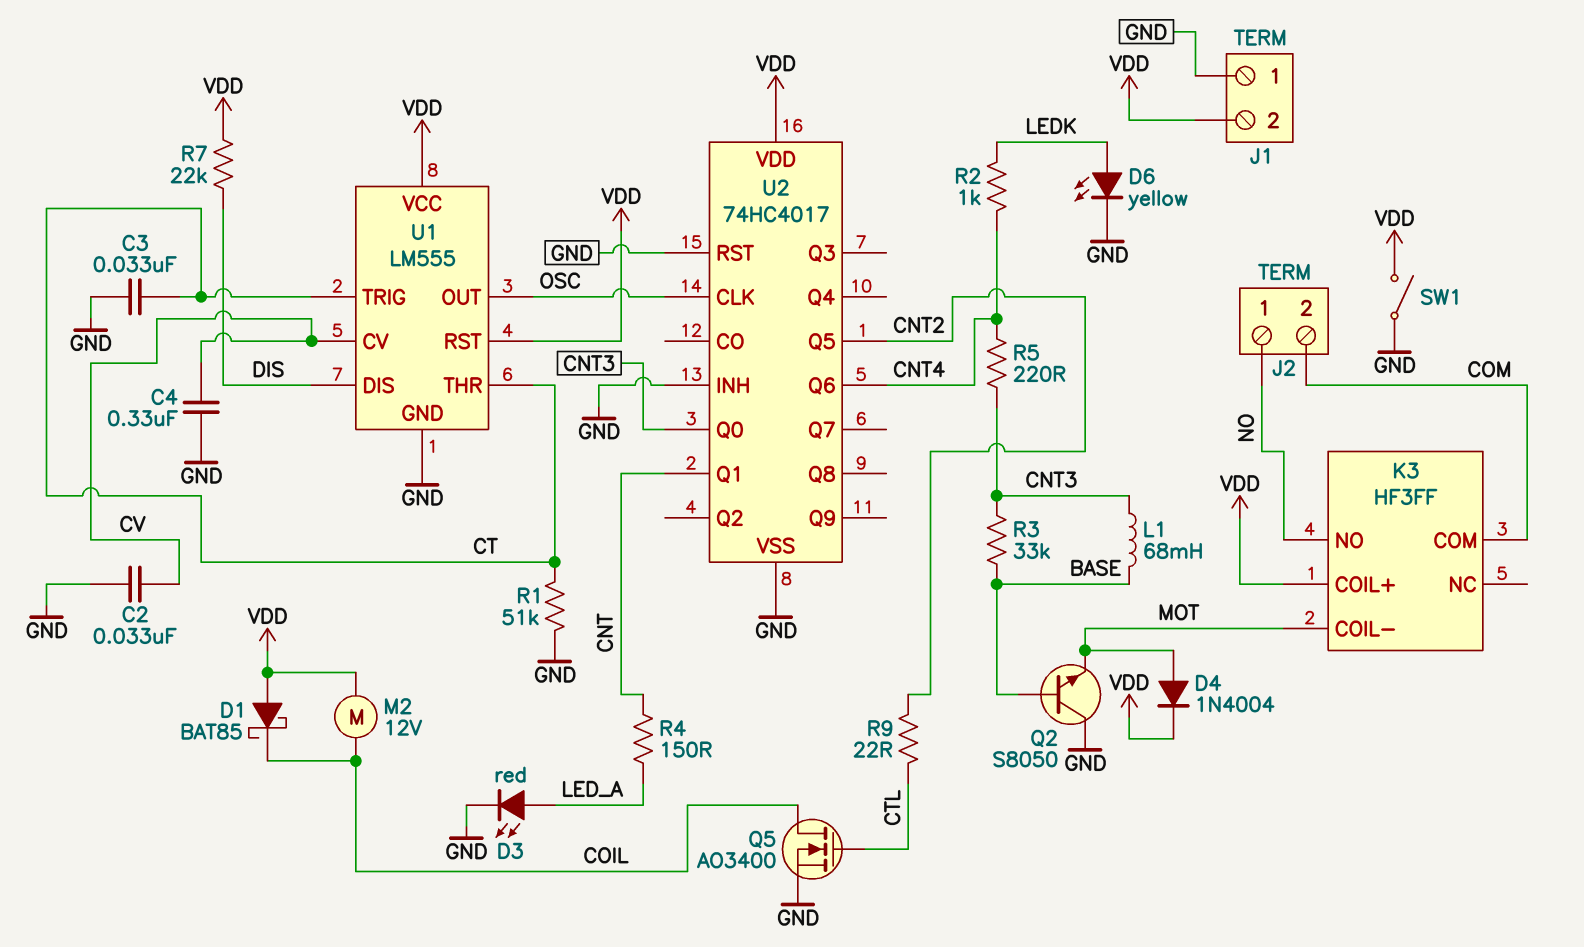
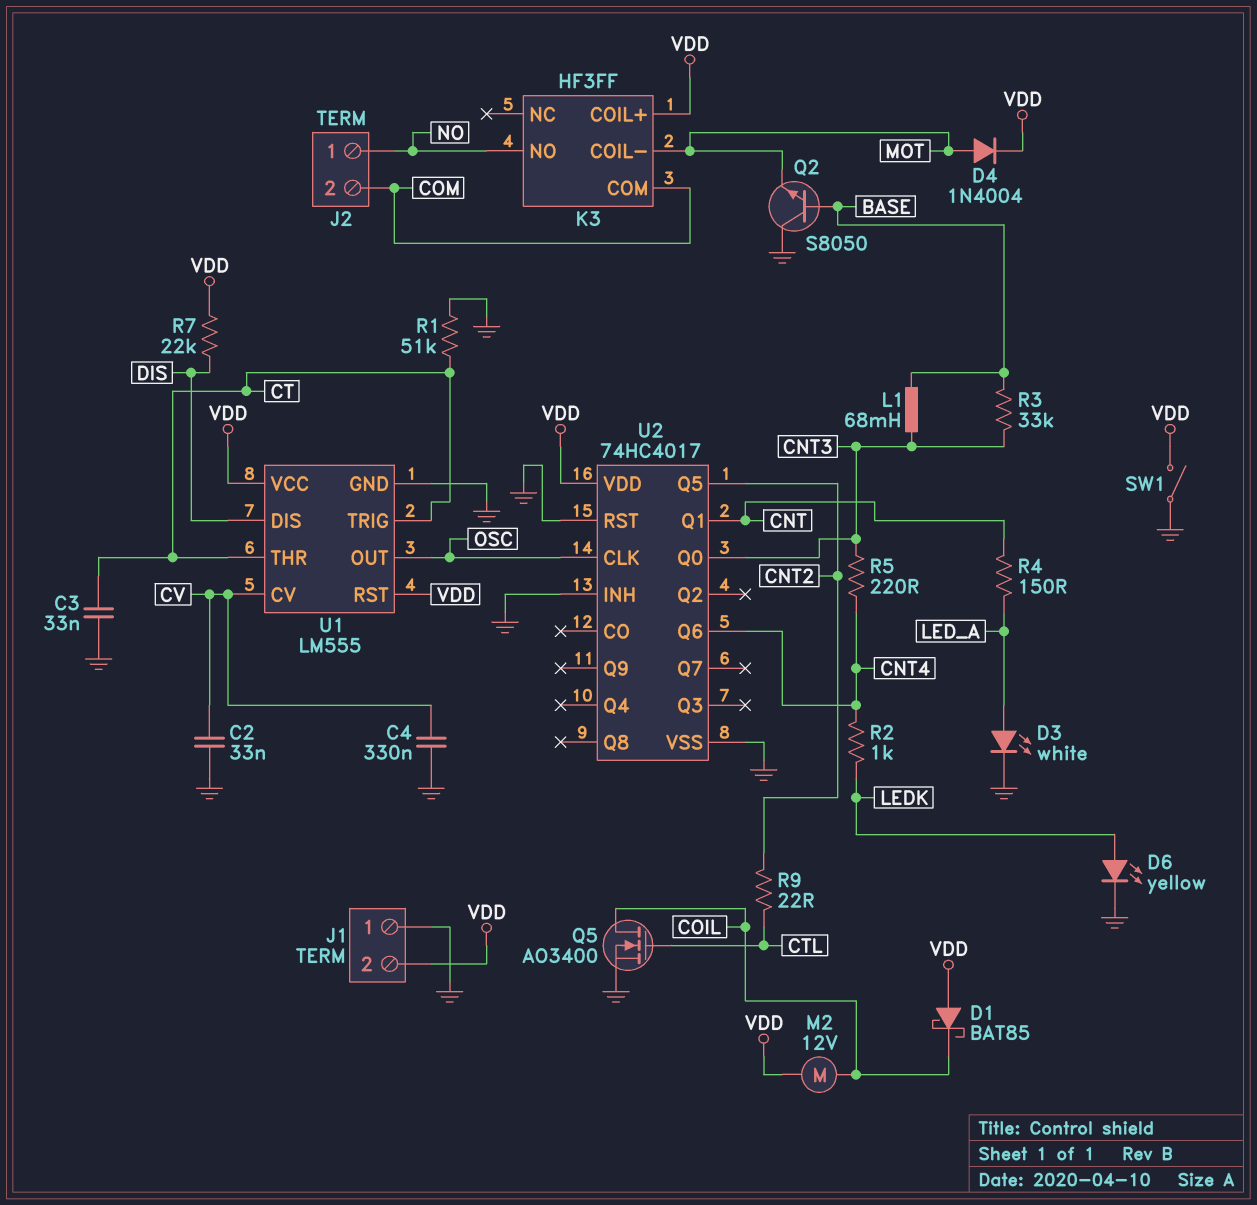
D3: LED red (A LED_A, K GND) -> LED white (A LED_A, K GND)

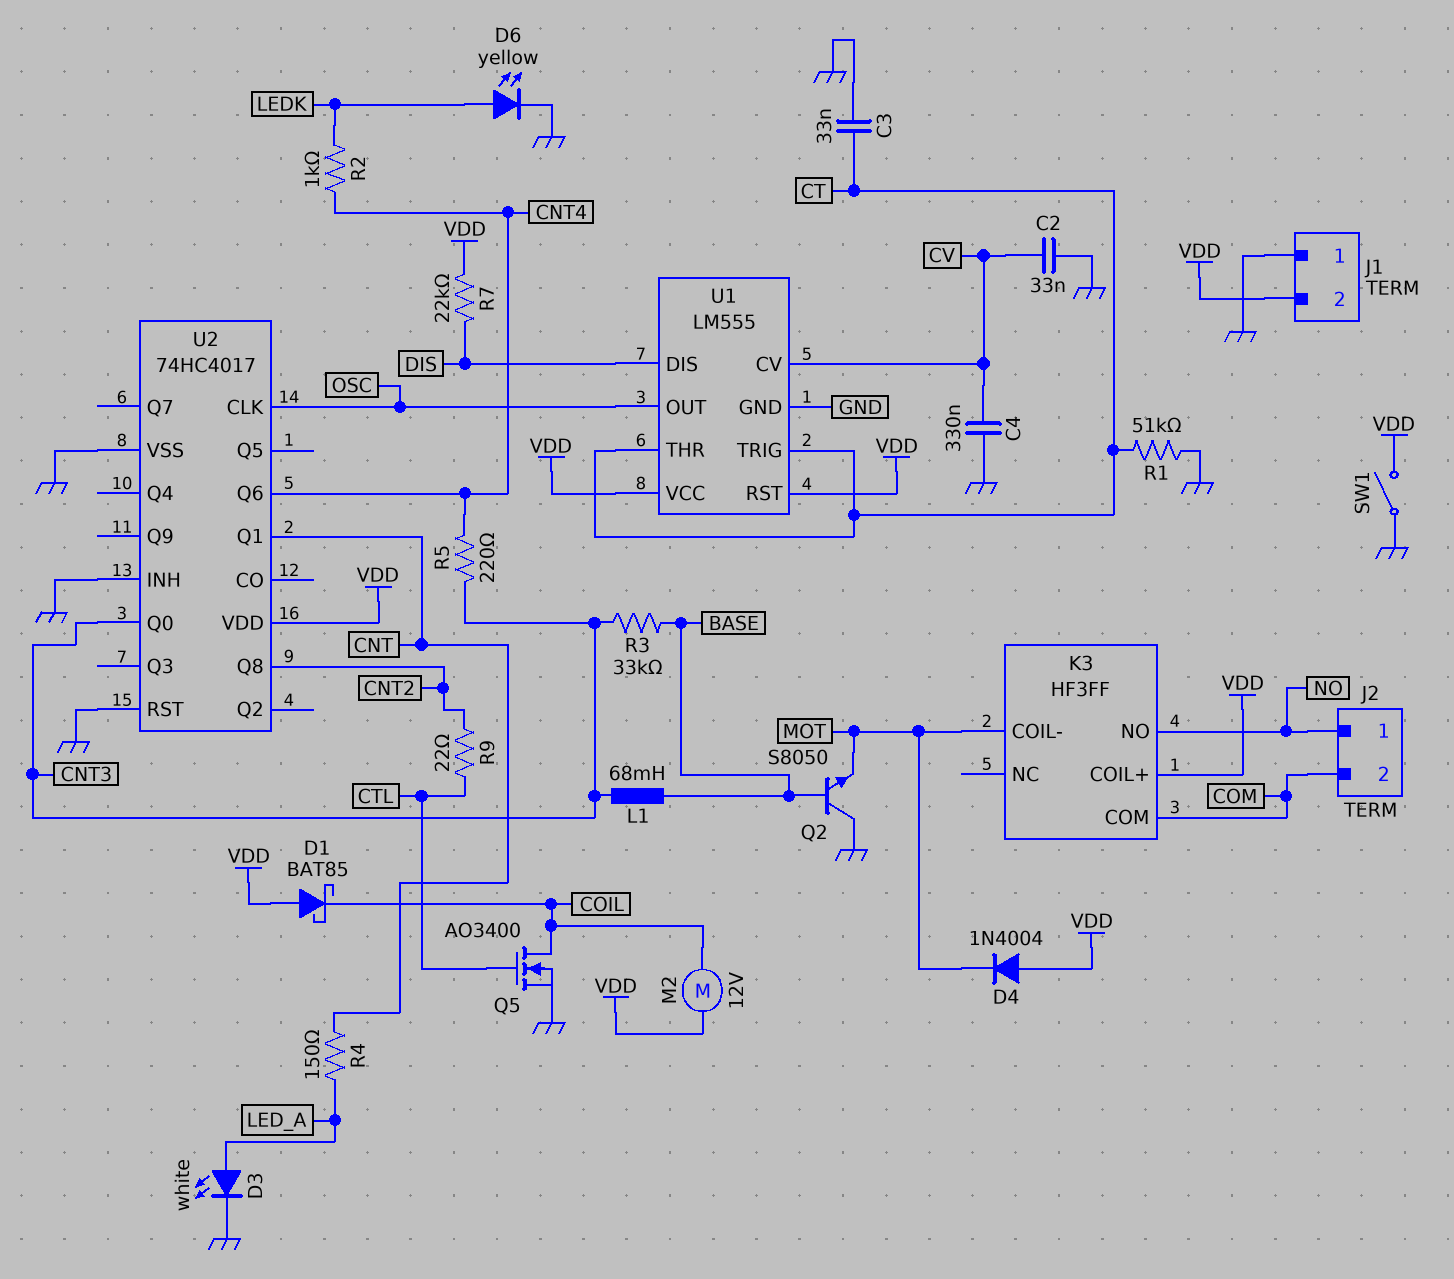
D4: diode 1N4004 (A MOT, K VDD) -> diode 1N4004 (A VDD, K MOT)
U2 pin Q5: CNT2 -> none
U2 pin Q8: none -> CNT2

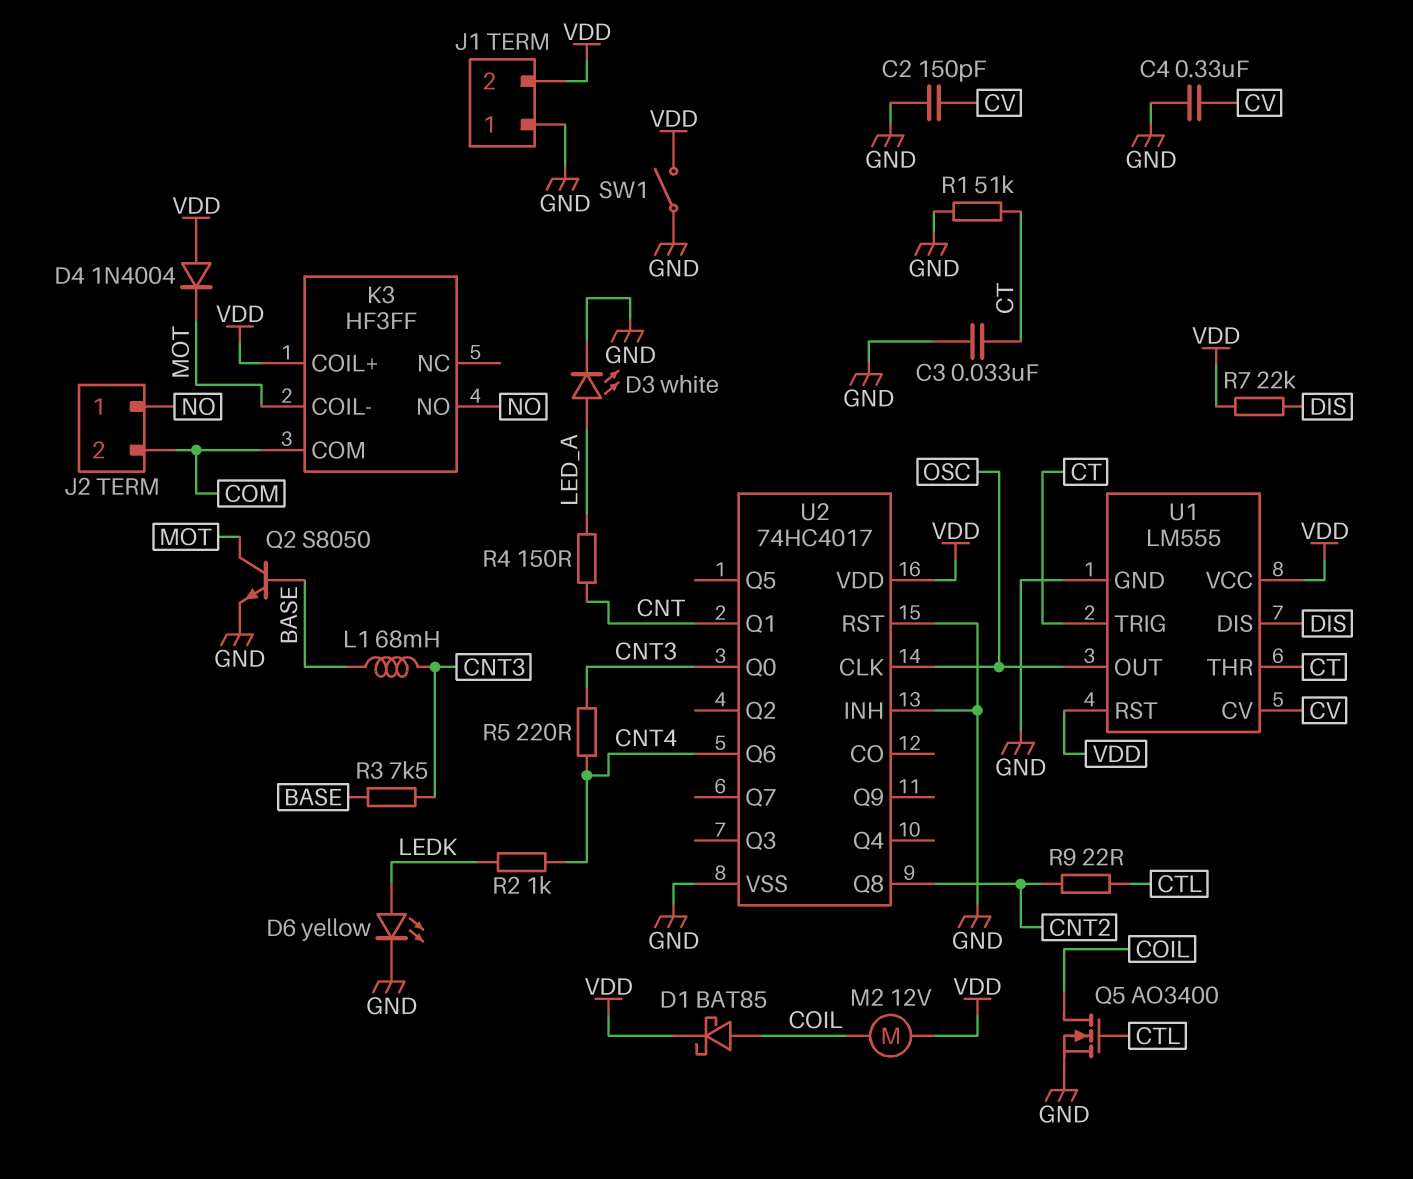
C2: 33nF (CV, GND) -> 150pF (CV, GND)
D1: schottky BAT85 (A VDD, K COIL) -> schottky BAT85 (A COIL, K VDD)
Q2: NPN S8050 (B BASE, C GND, E MOT) -> NPN S8050 (B BASE, C MOT, E GND)
R3: 33k (BASE, CNT3) -> 7.5k (BASE, CNT3)

